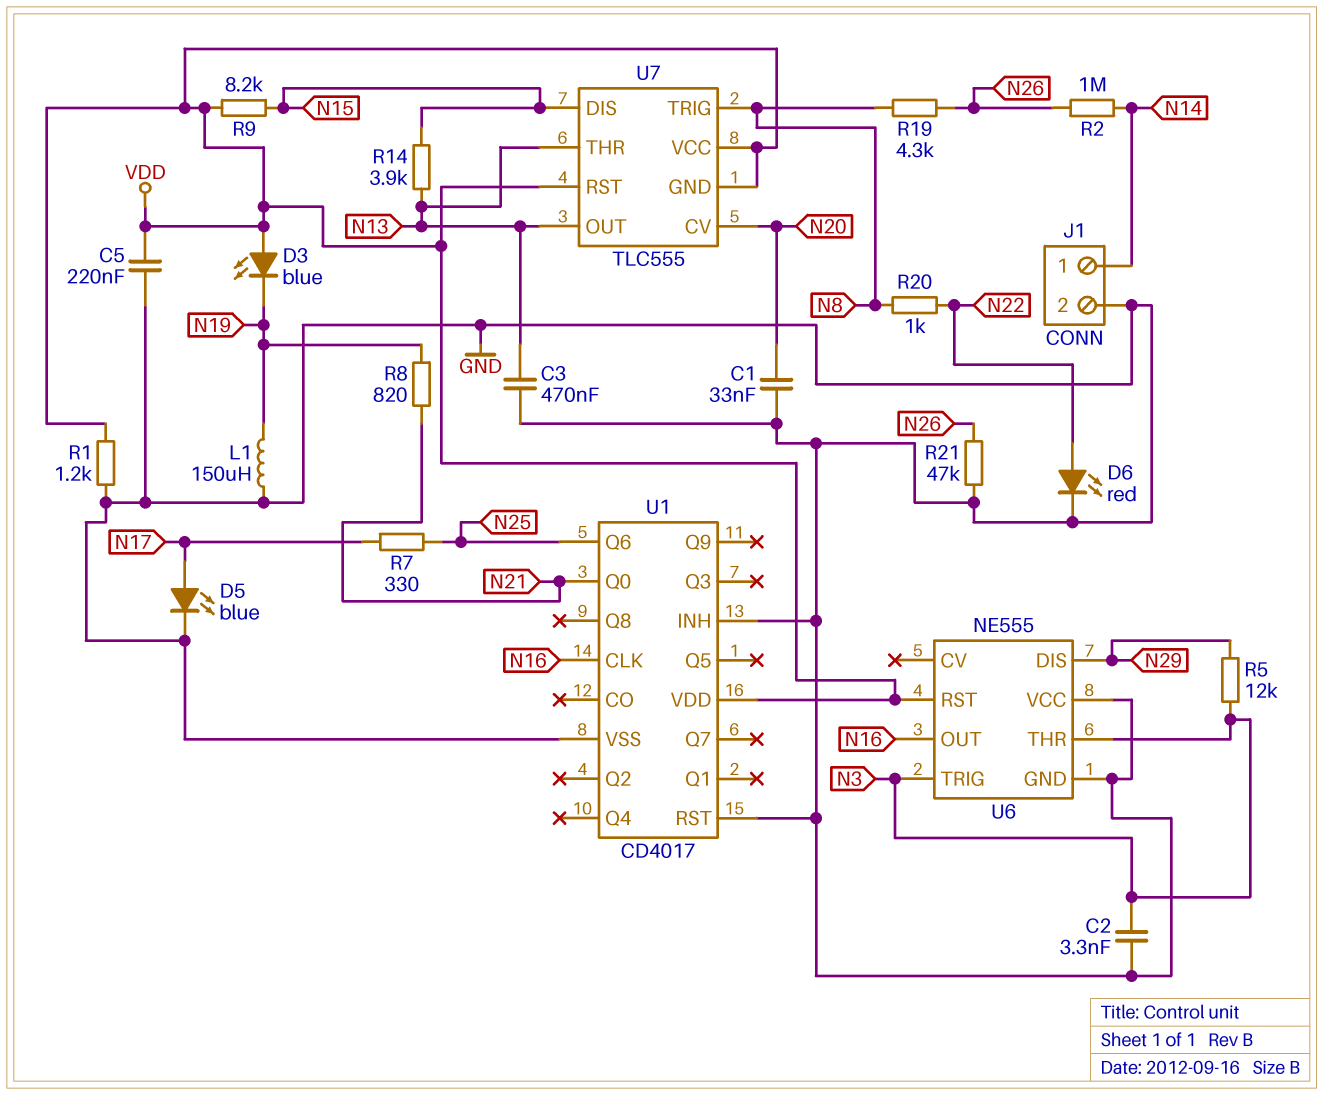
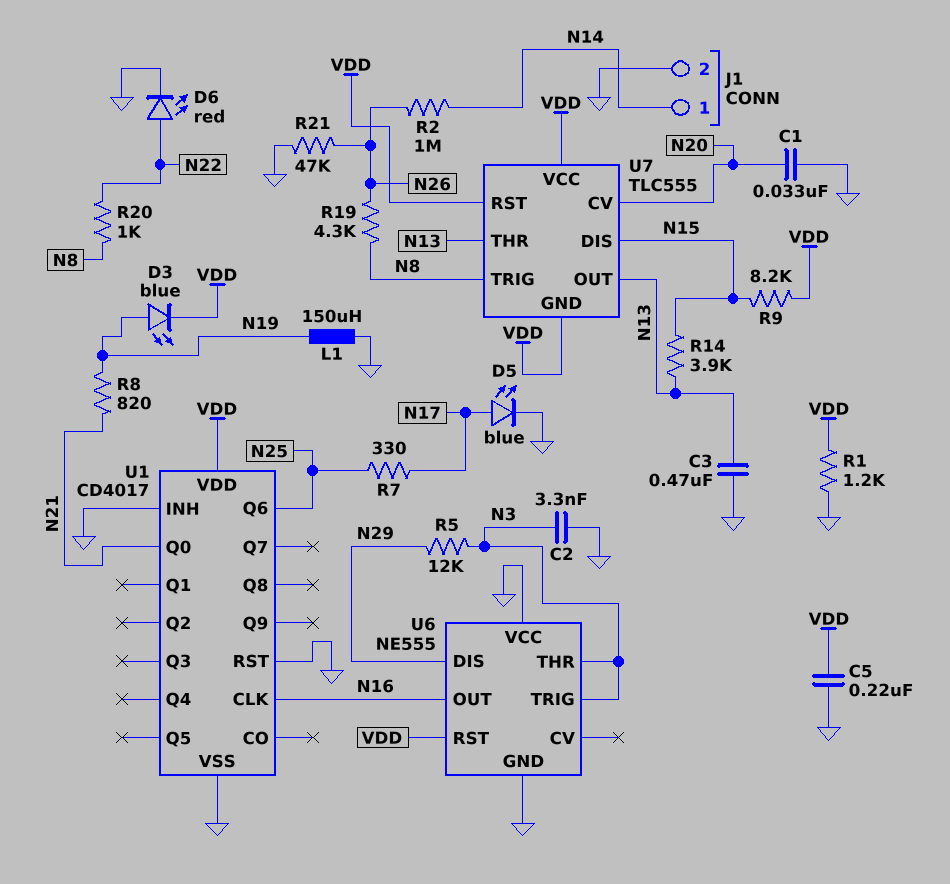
D3: LED blue (A VDD, K N19) -> LED blue (A N19, K VDD)

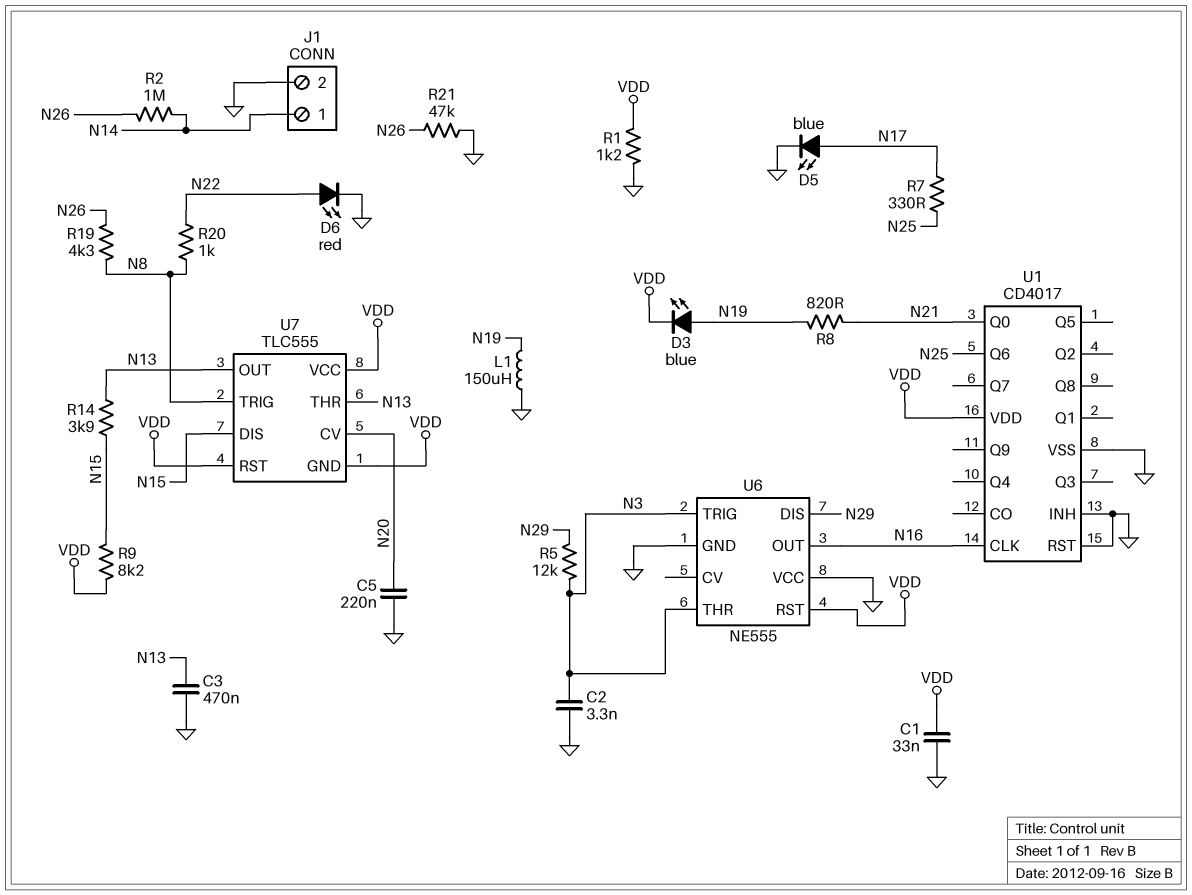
C1: 33nF (GND, N20) -> 33nF (GND, VDD)
C5: 220nF (GND, VDD) -> 220nF (GND, N20)

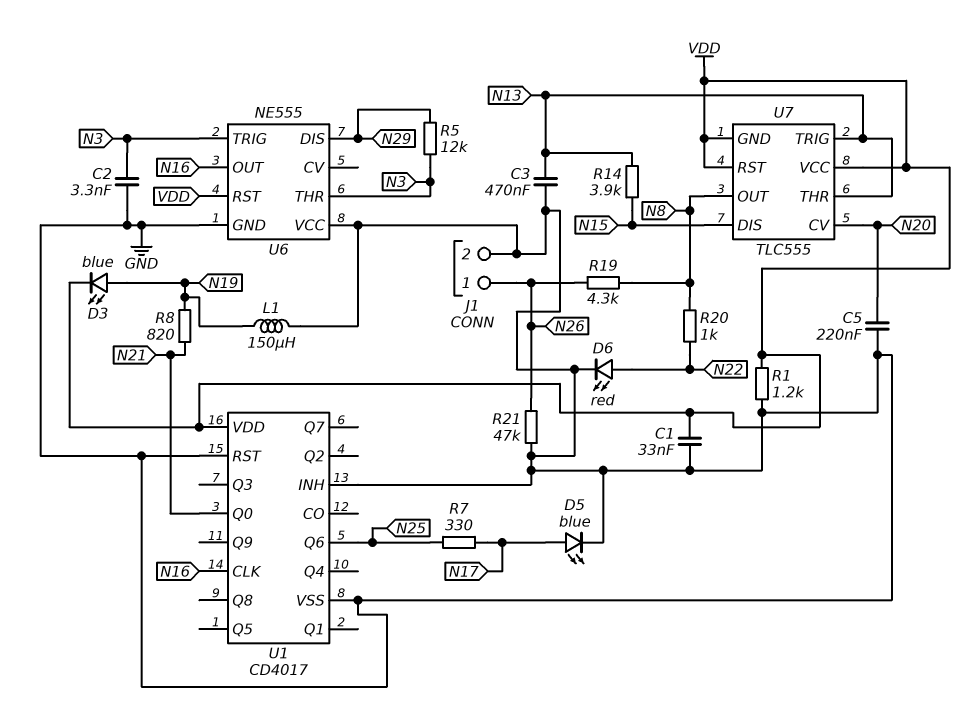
J1 pin 1: N14 -> N26
R2: 1M (N14, N26) -> none
R9: 8.2k (N15, VDD) -> none
U7 pin OUT: N13 -> N8
U7 pin TRIG: N8 -> N13

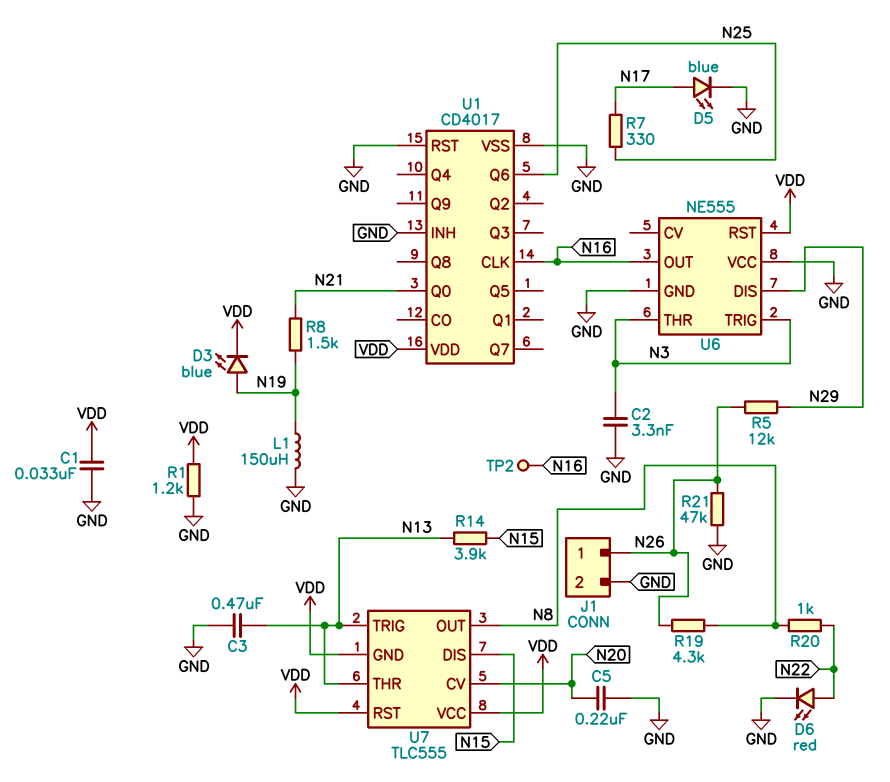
R5: 12k (N3, N29) -> 12k (N26, N29)
R8: 820 (N19, N21) -> 1.5k (N19, N21)
TP2: none -> test point (N16)

